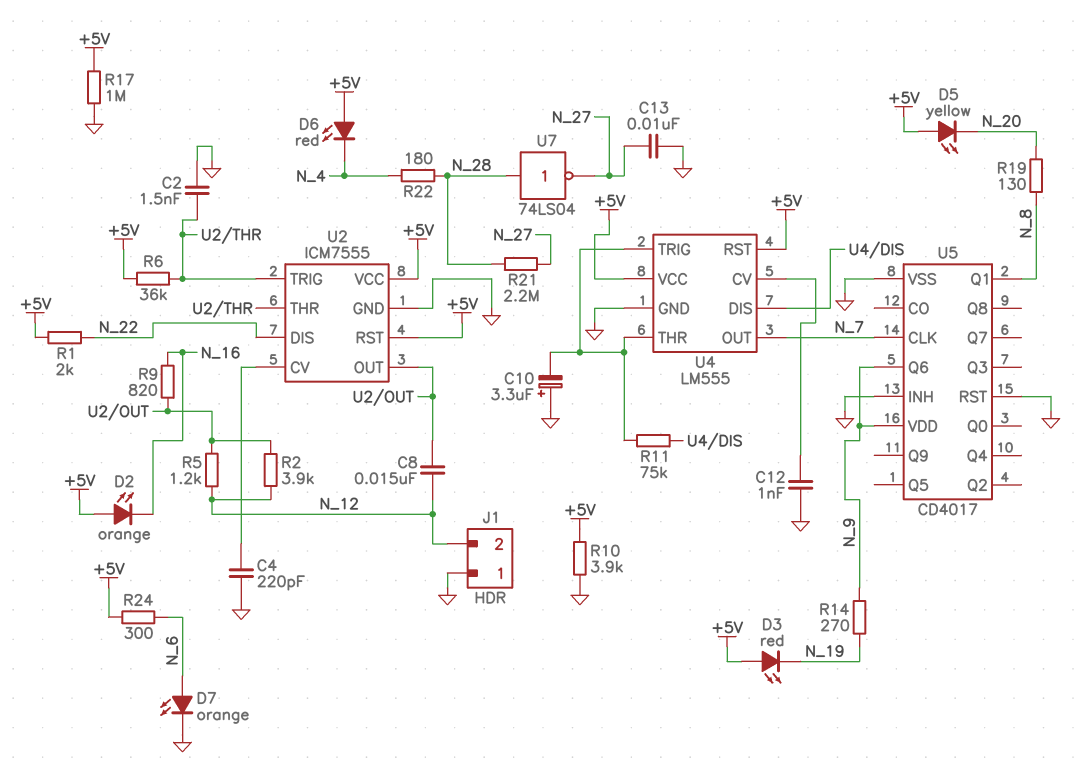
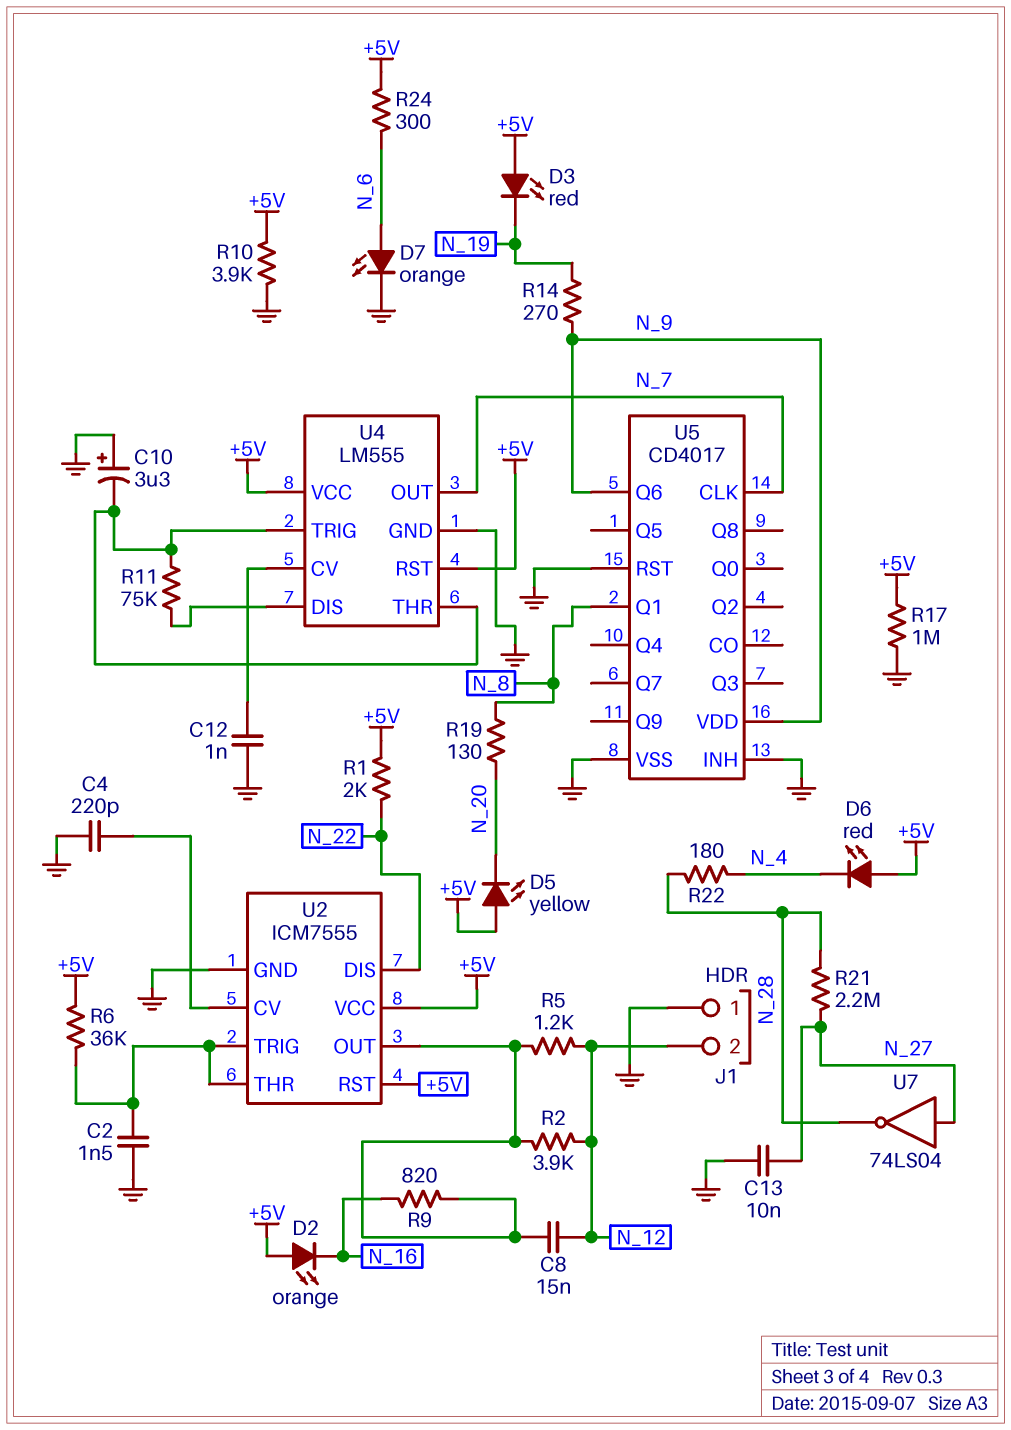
U7: NOT 74LS04 (in N_28, out N_27) -> NOT 74LS04 (in N_27, out N_28)

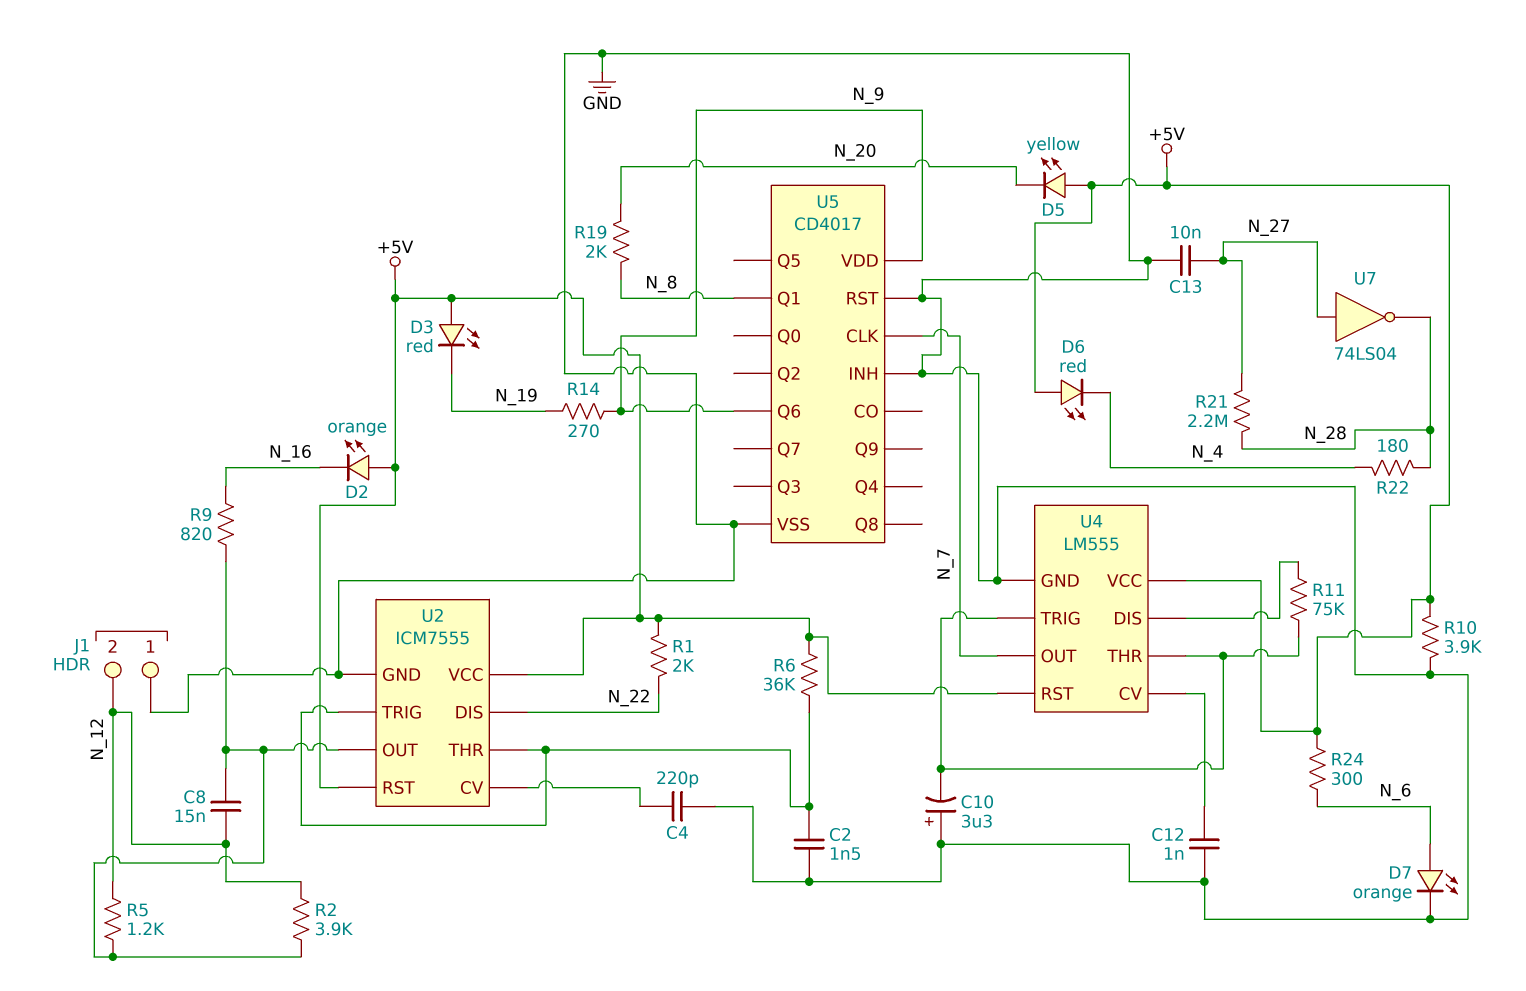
R17: 1M (+5V, GND) -> none
R19: 130 (N_8, N_20) -> 2k (N_8, N_20)

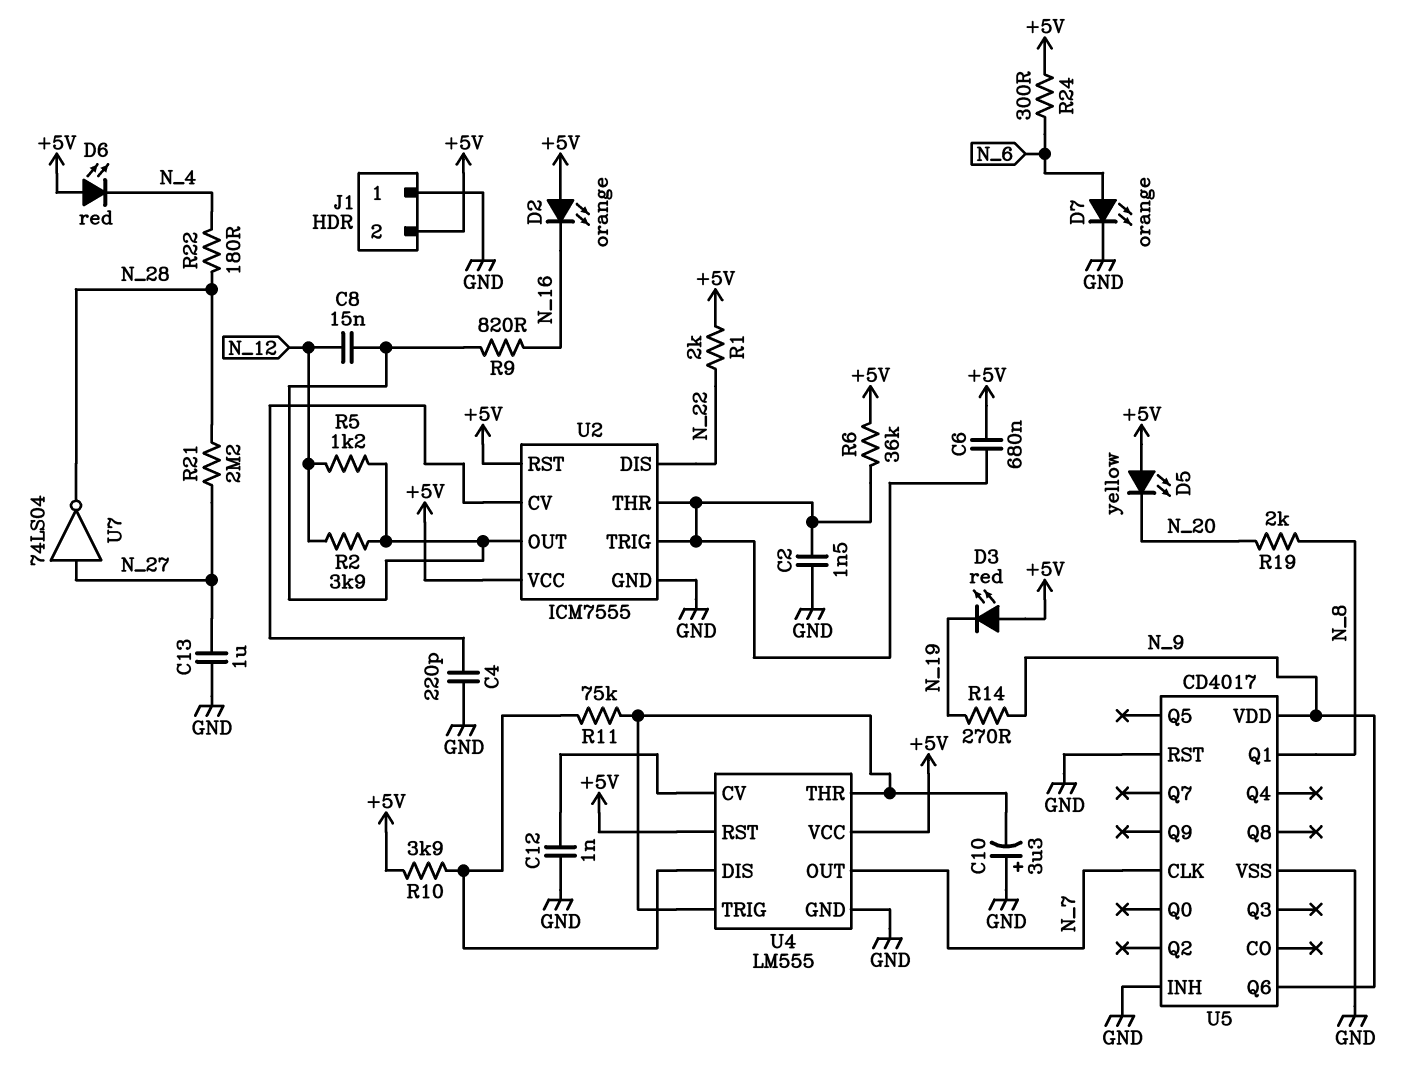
C6: none -> 680nF (+5V, U2/THR)
C13: 10nF (GND, N_27) -> 1uF (GND, N_27)
J1 pin 2: N_12 -> +5V
R10: 3.9k (+5V, GND) -> 3.9k (+5V, U4/DIS)

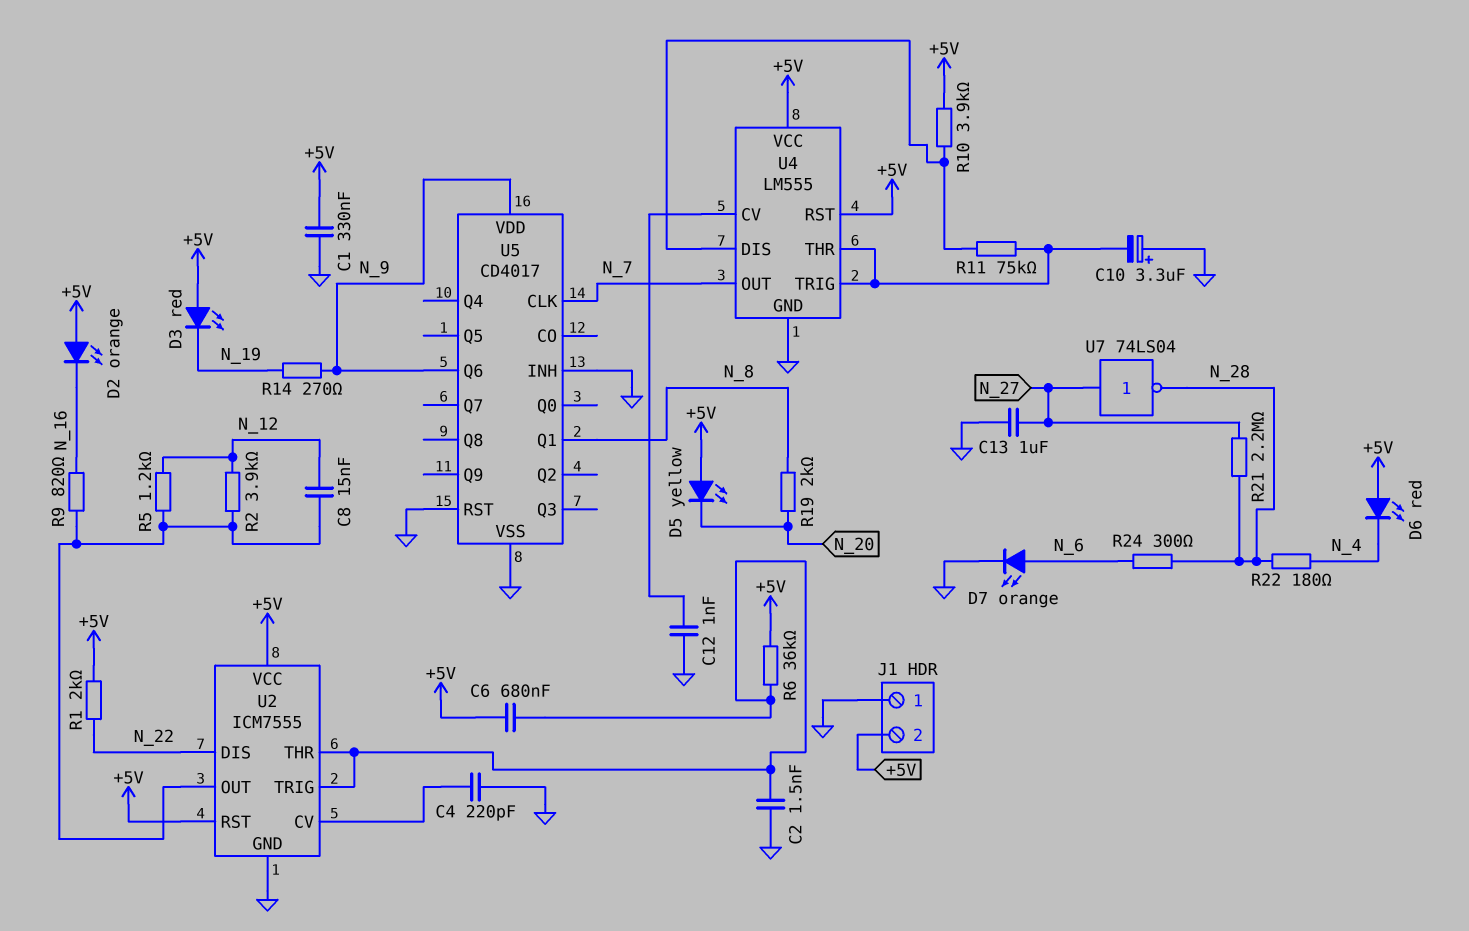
C1: none -> 330nF (+5V, GND)
R24: 300 (+5V, N_6) -> 300 (N_6, N_28)

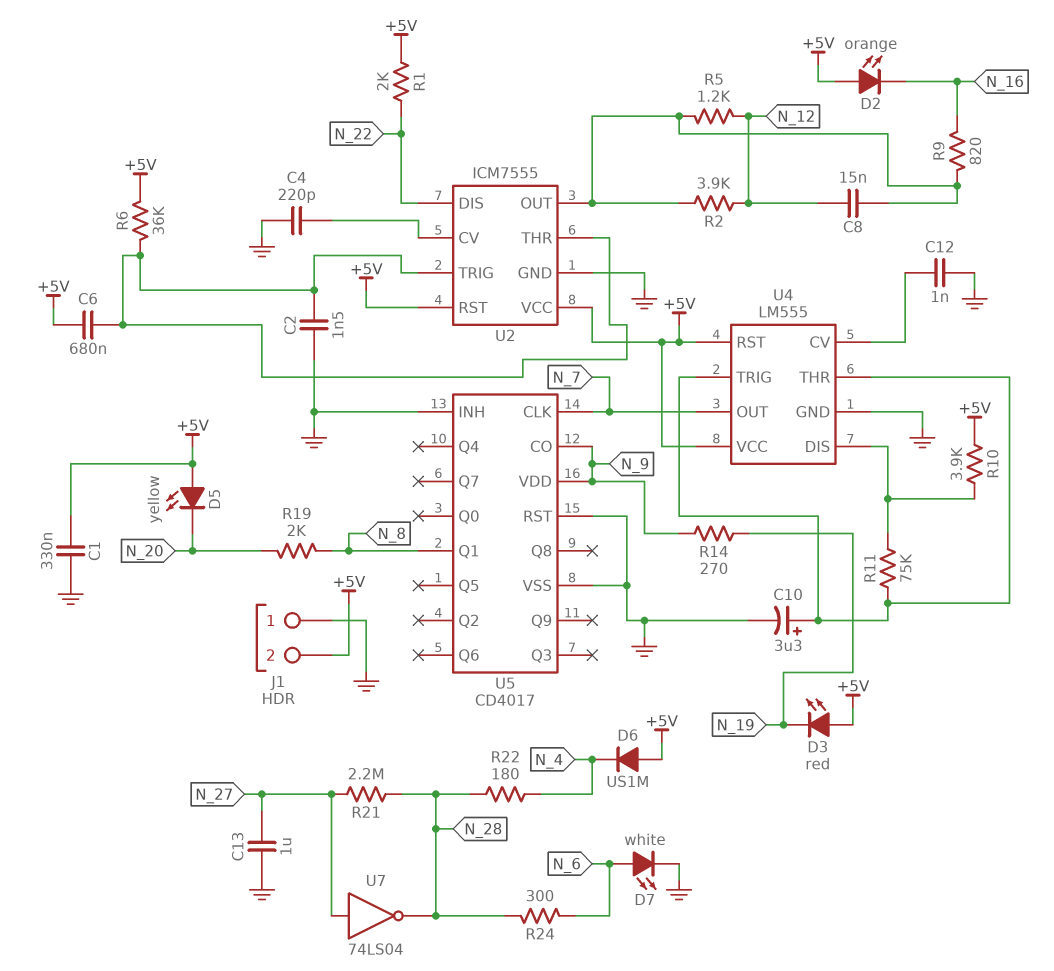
C10: 3.3uF (plus GND, minus U4/THR) -> 3.3uF (plus U4/THR, minus GND)
D6: LED red (A +5V, K N_4) -> diode US1M (A +5V, K N_4)
D7: LED orange (A N_6, K GND) -> LED white (A N_6, K GND)
U5 pin CO: none -> N_9
U5 pin Q6: N_9 -> none

